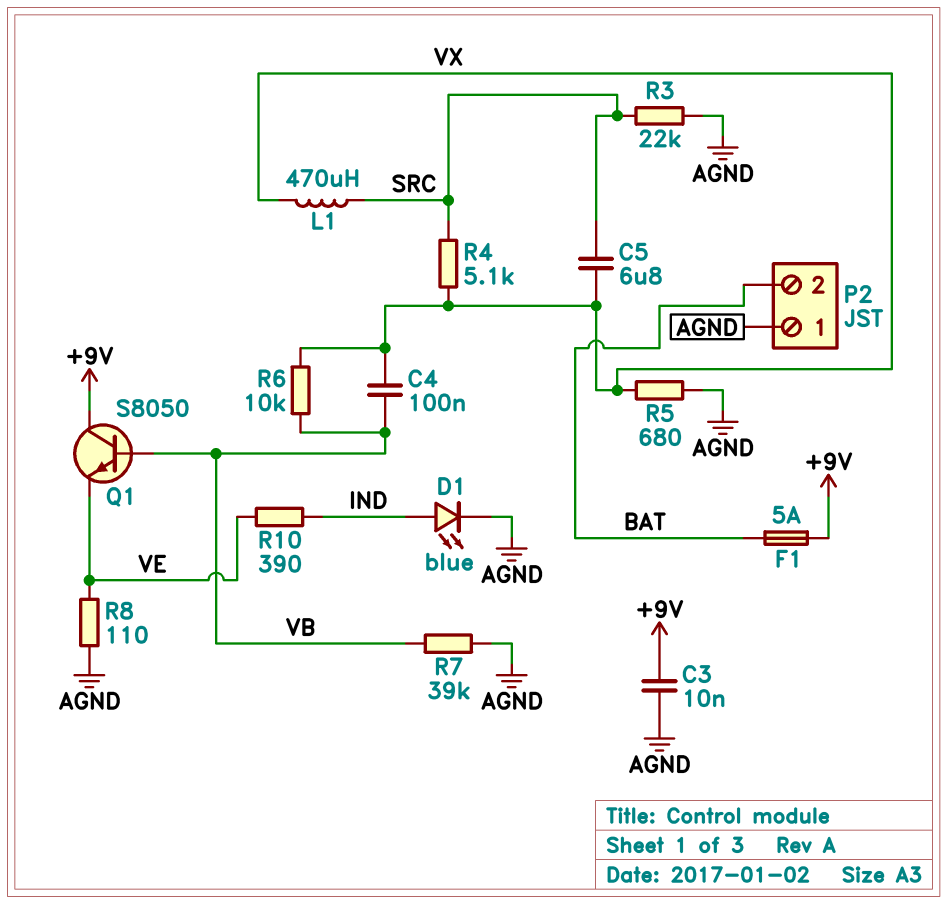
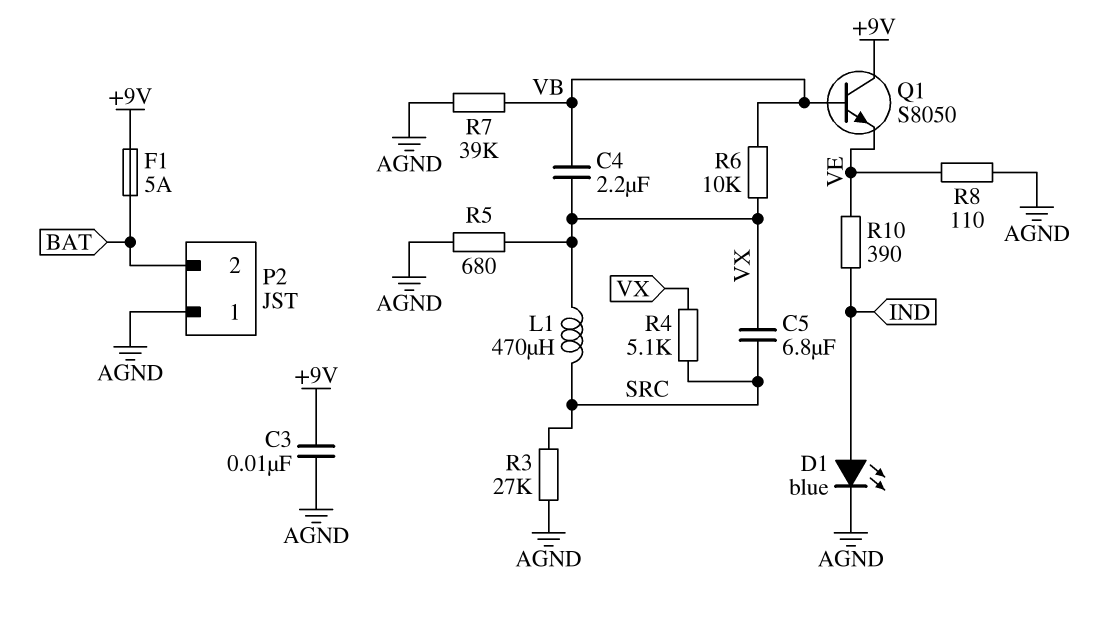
C4: 100nF (VB, VX) -> 2.2uF (VB, VX)
R3: 22k (AGND, SRC) -> 27k (AGND, SRC)

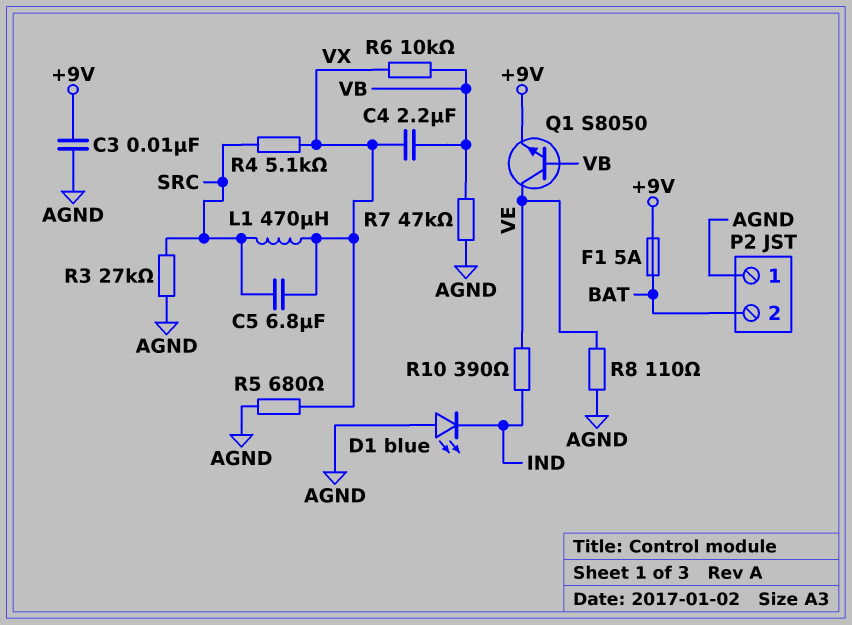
D1: LED blue (A IND, K AGND) -> LED blue (A AGND, K IND)
Q1: NPN S8050 (B VB, C +9V, E VE) -> NPN S8050 (B VB, C VE, E +9V)
R7: 39k (AGND, VB) -> 47k (AGND, VB)

